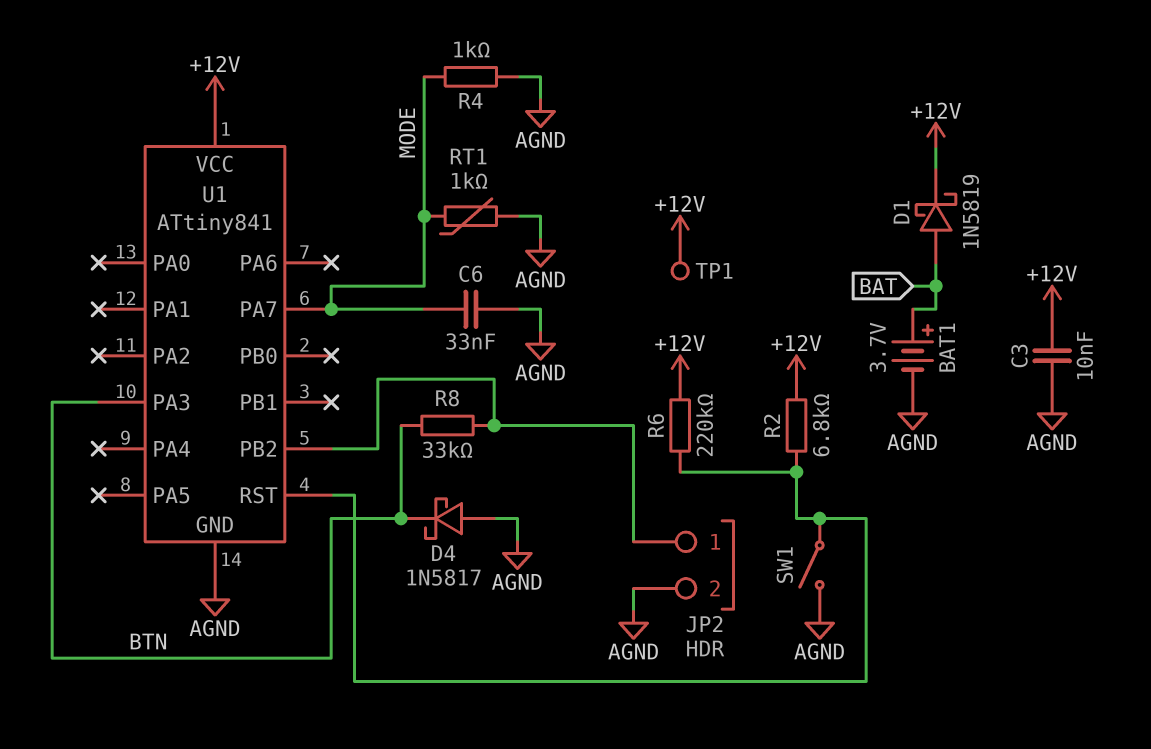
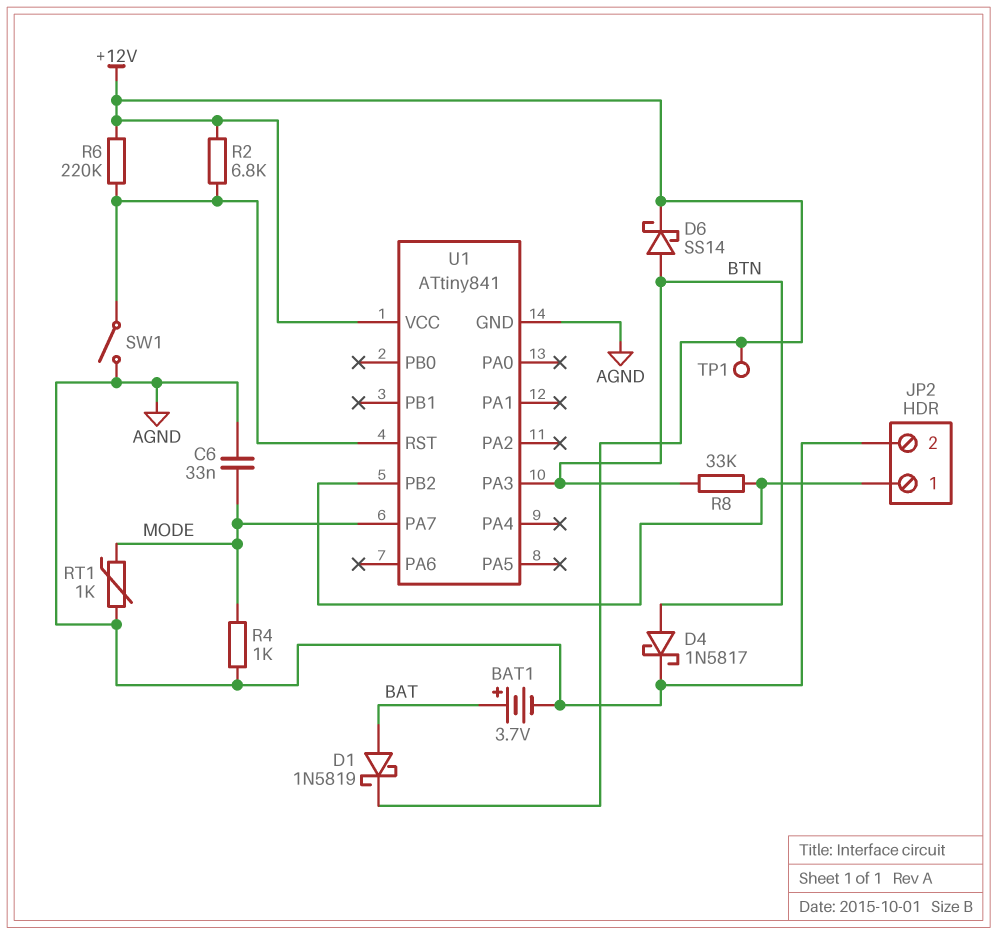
C3: 10nF (+12V, AGND) -> none
D4: schottky 1N5817 (A AGND, K BTN) -> schottky 1N5817 (A BTN, K AGND)
D6: none -> schottky SS14 (A BTN, K +12V)

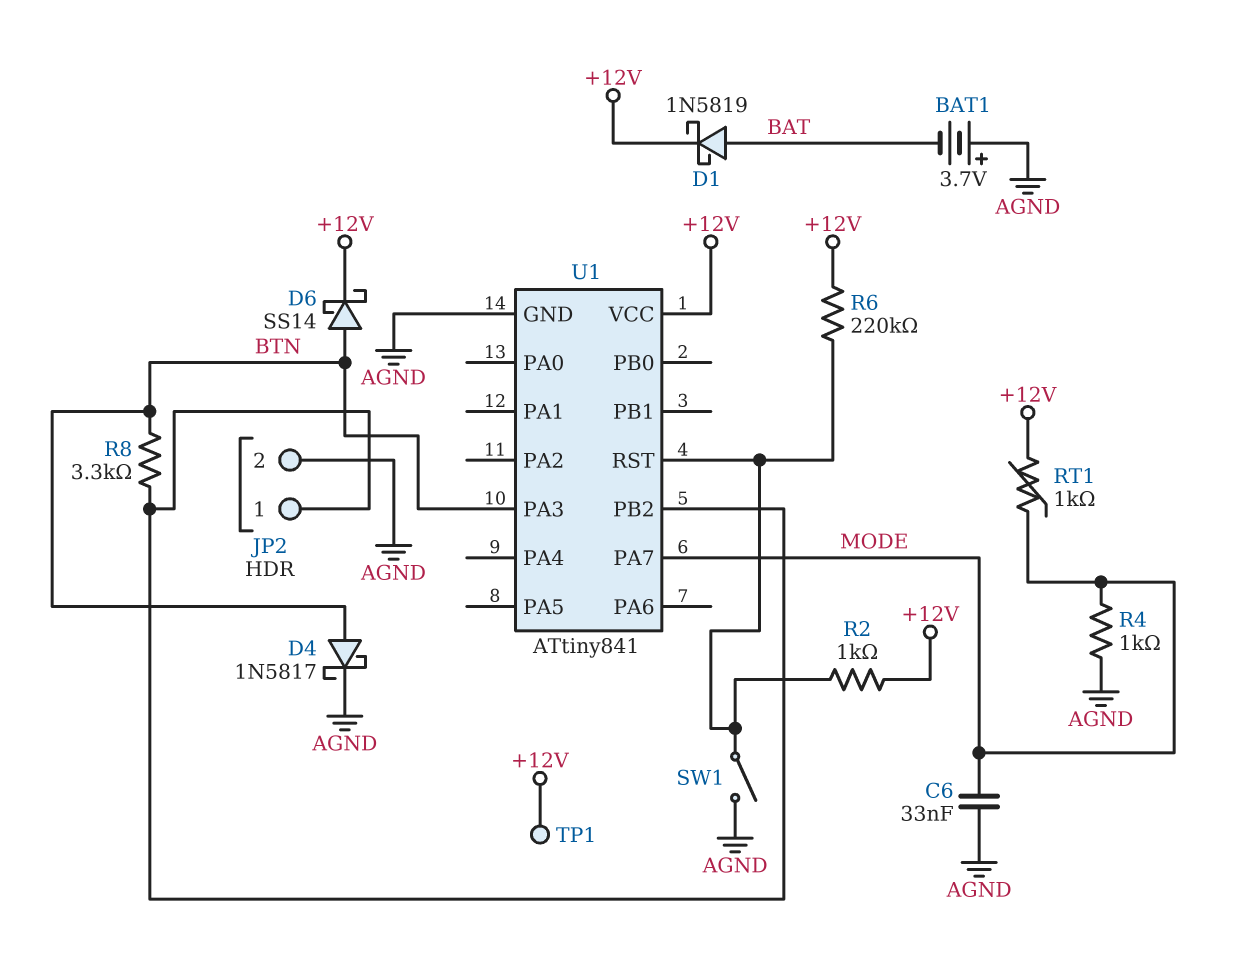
BAT1: 3.7V (plus BAT, minus AGND) -> 3.7V (plus AGND, minus BAT)
R2: 6.8k (+12V, U1/RST) -> 1k (+12V, U1/RST)
R8: 33k (BTN, JP2/1) -> 3.3k (BTN, JP2/1)
RT1: 1k (AGND, MODE) -> 1k (+12V, MODE)

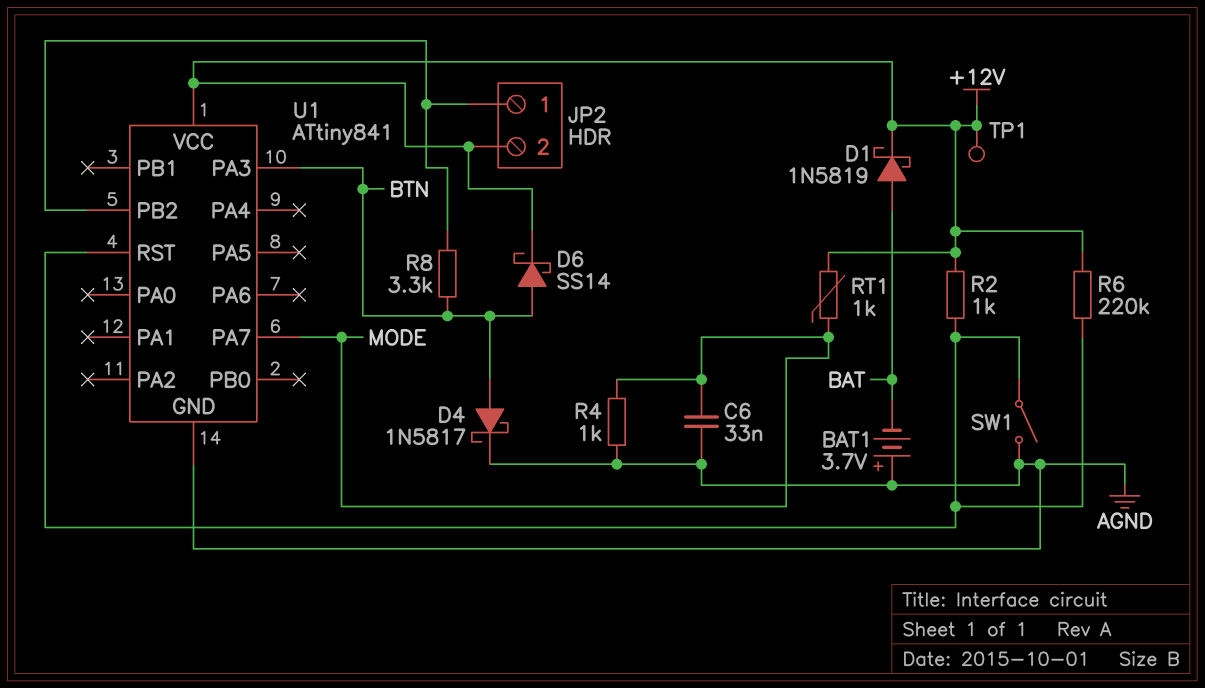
JP2 pin 2: AGND -> +12V

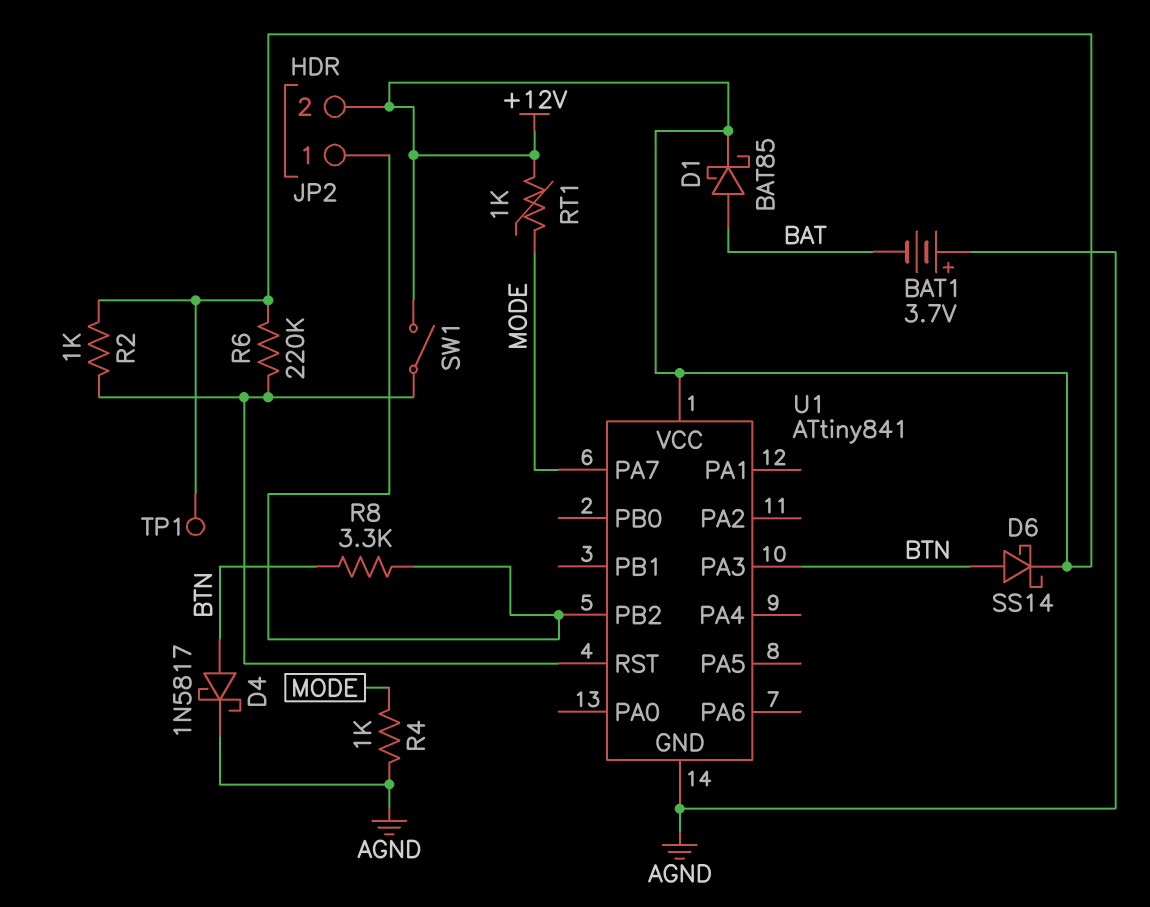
C6: 33nF (AGND, MODE) -> none
D1: schottky 1N5819 (A BAT, K +12V) -> schottky BAT85 (A BAT, K +12V)
SW1: switch (AGND, U1/RST) -> switch (+12V, U1/RST)

